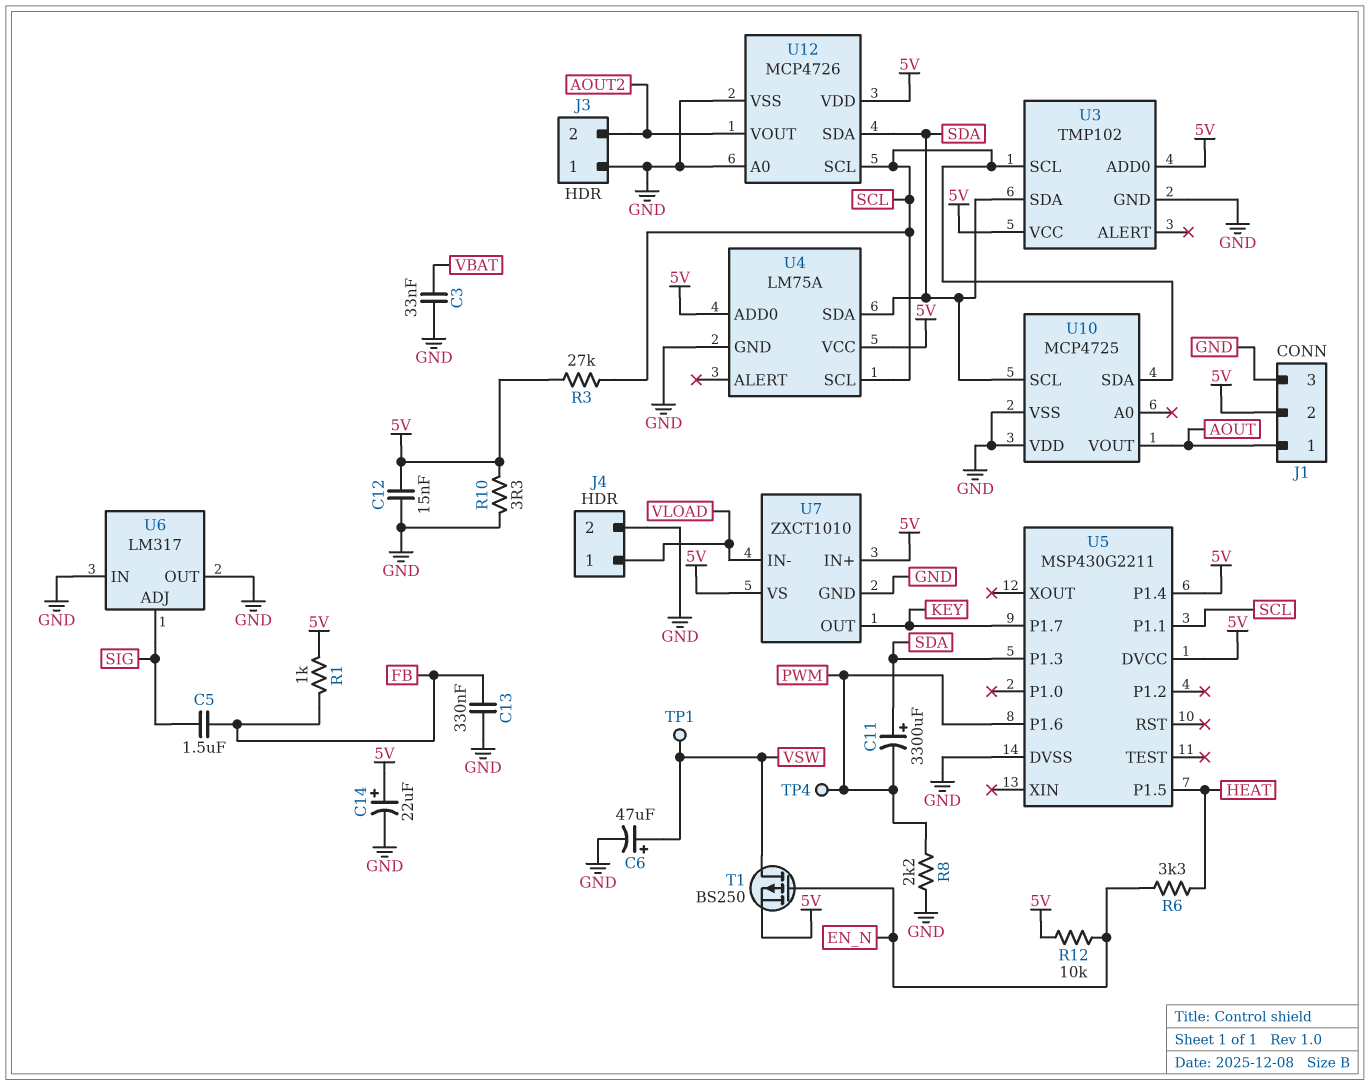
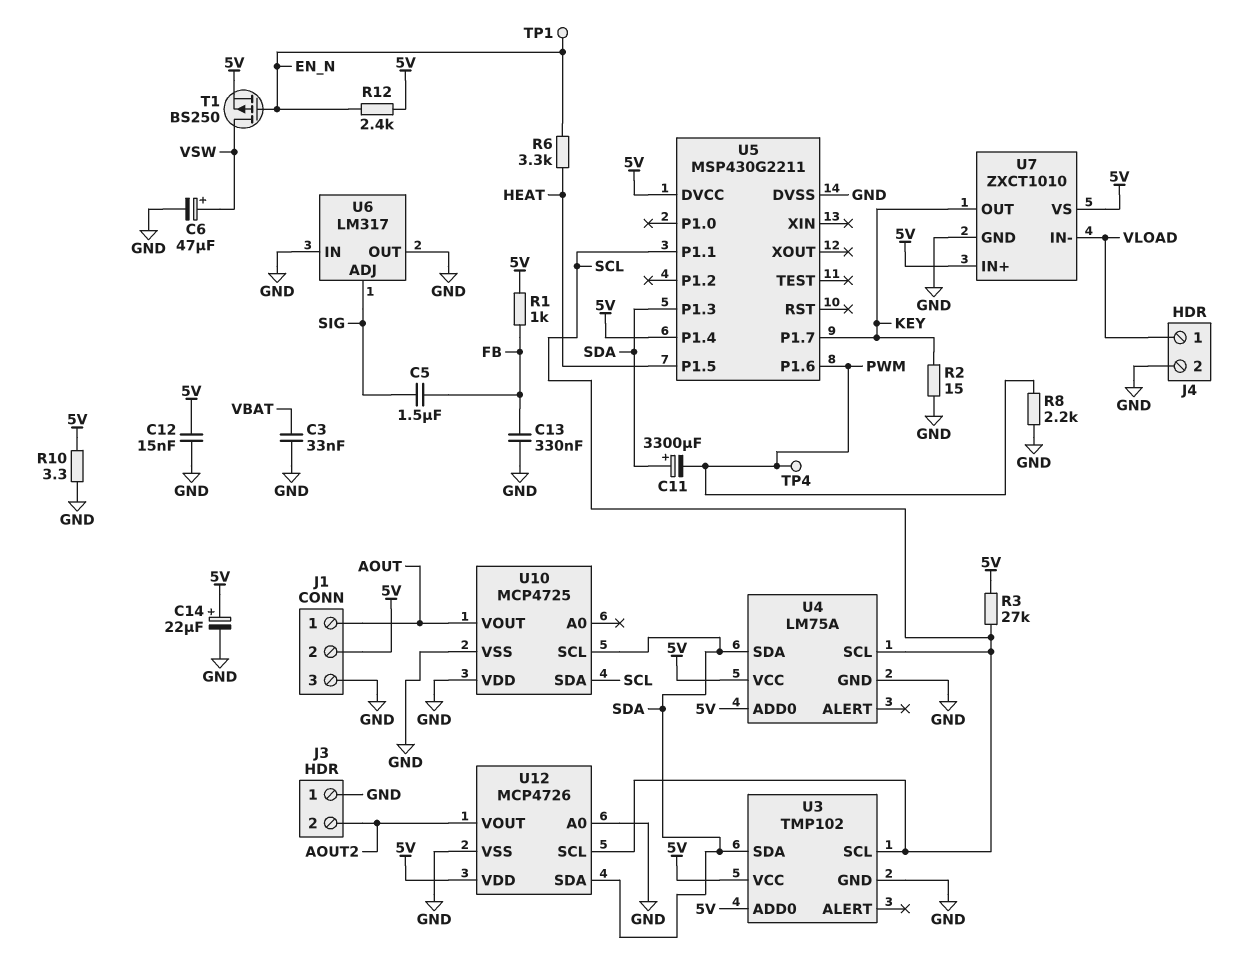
R2: none -> 15 (GND, KEY)
R12: 10k (5V, EN_N) -> 2.4k (5V, EN_N)
TP1: test point (VSW) -> test point (EN_N)

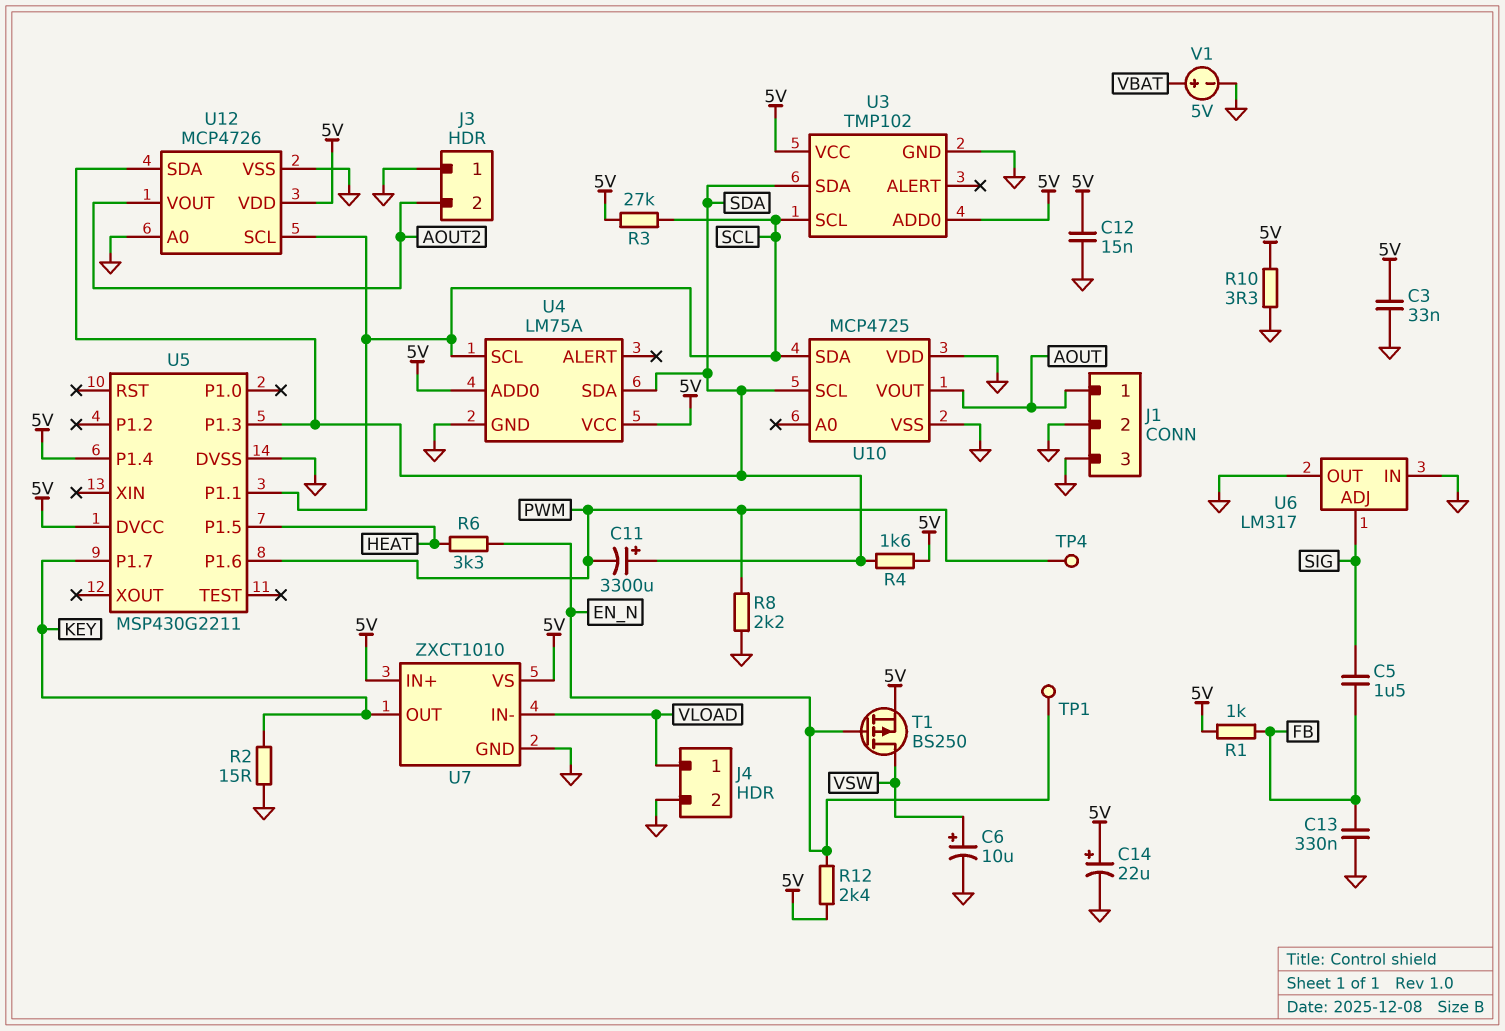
C3: 33nF (GND, VBAT) -> 33nF (5V, GND)
C6: 47uF (plus VSW, minus GND) -> 10uF (plus VSW, minus GND)
J1 pin 2: 5V -> GND
R4: none -> 1.6k (5V, SDA)
V1: none -> 5V (plus VBAT, minus GND)

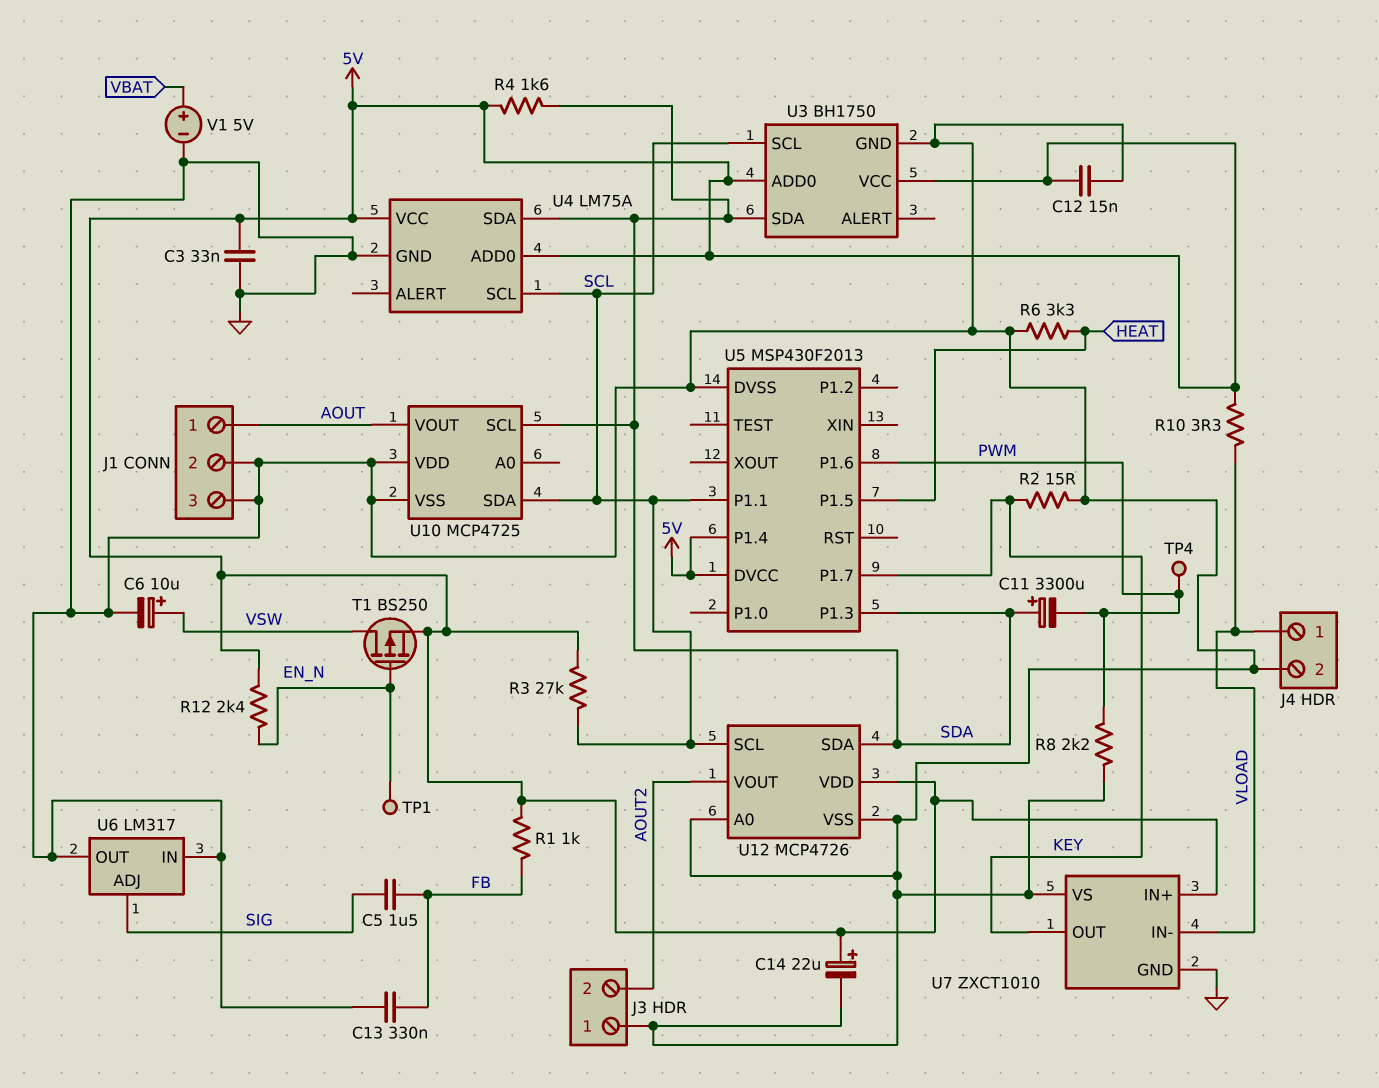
R6: 3.3k (EN_N, HEAT) -> 3.3k (GND, HEAT)
R10: 3.3 (5V, GND) -> 3.3 (5V, VLOAD)
U3: TMP102 -> BH1750
U5: MSP430G2211 -> MSP430F2013
U7 pin VS: 5V -> GND

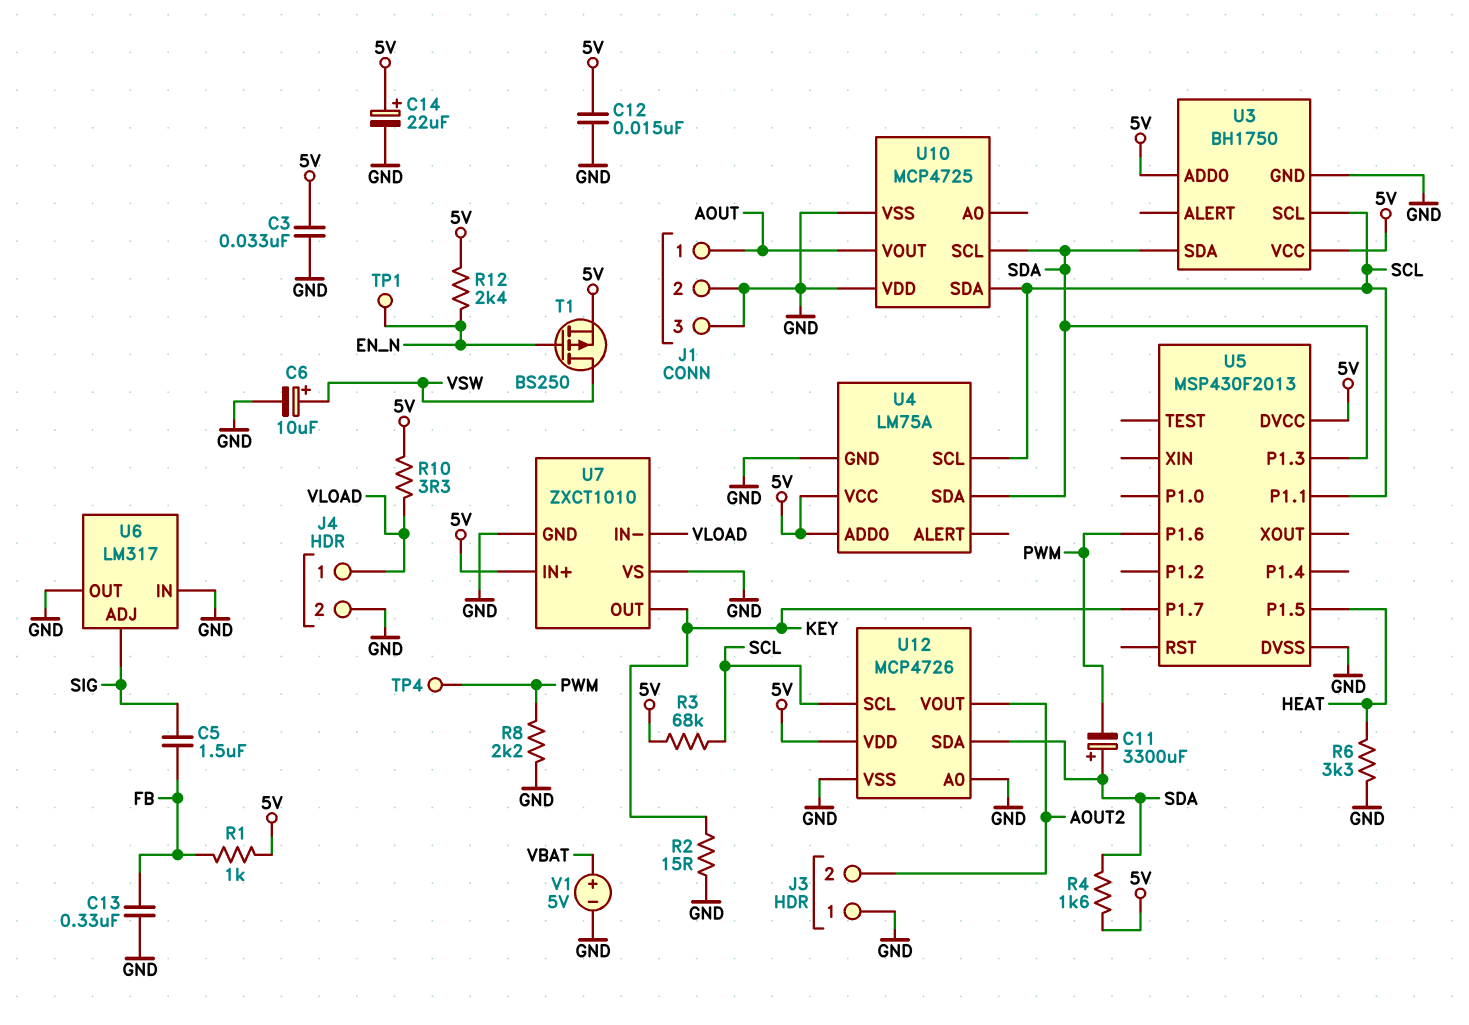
R3: 27k (5V, SCL) -> 68k (5V, SCL)
U5 pin P1.4: 5V -> none

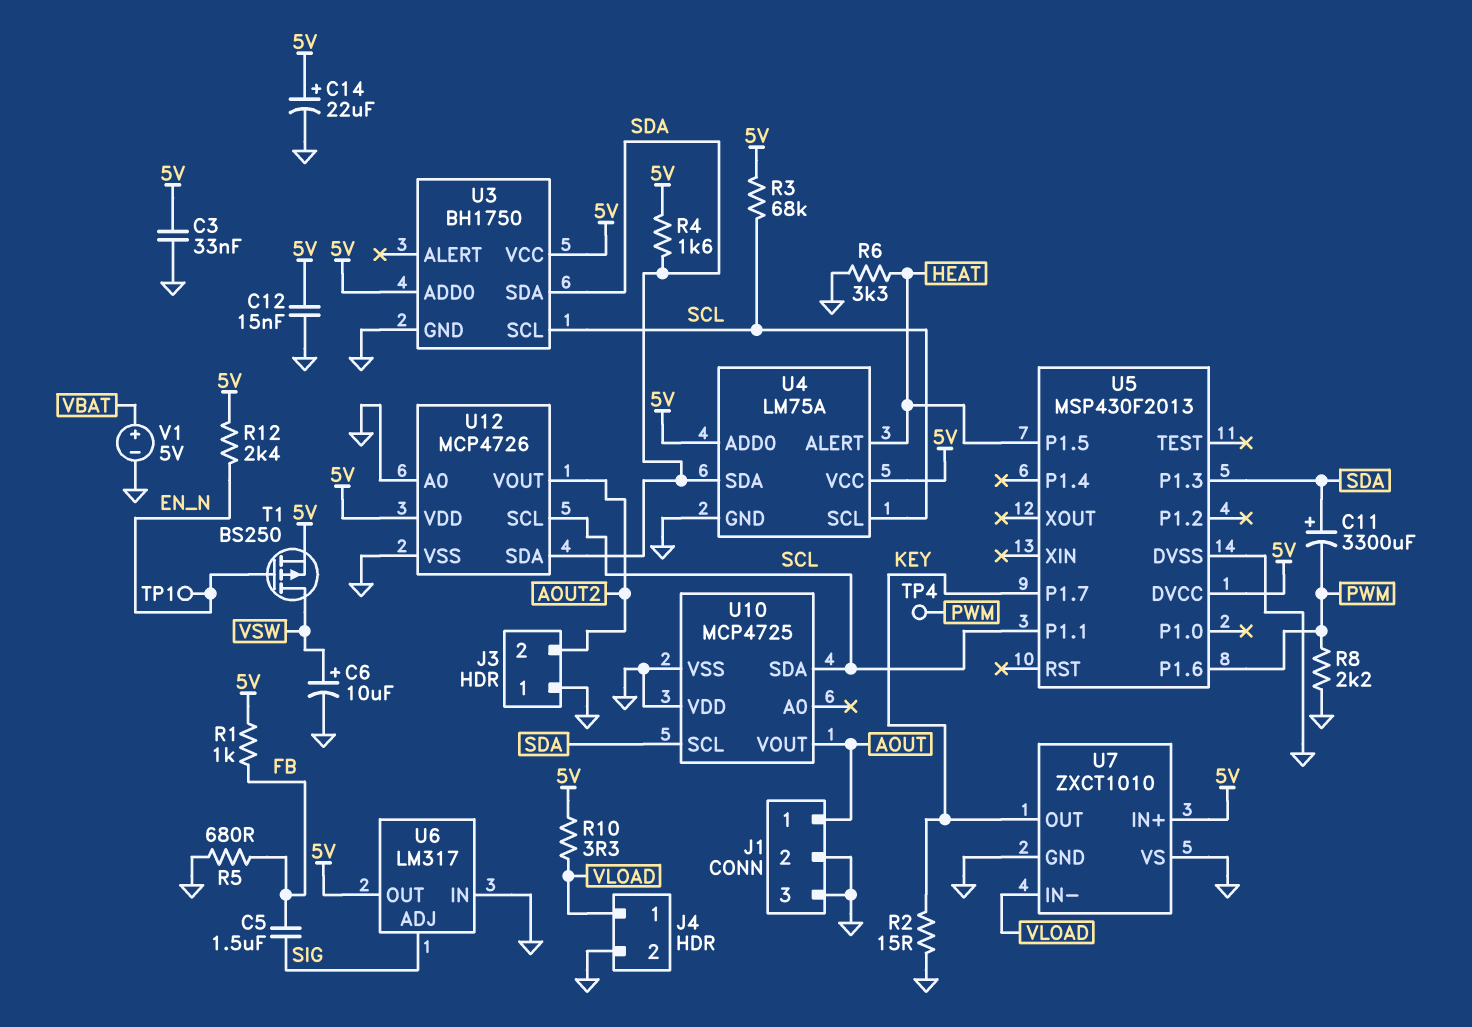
C13: 330nF (FB, GND) -> none
R5: none -> 680 (FB, GND)
U4 pin ALERT: none -> HEAT
U6 pin OUT: GND -> 5V

